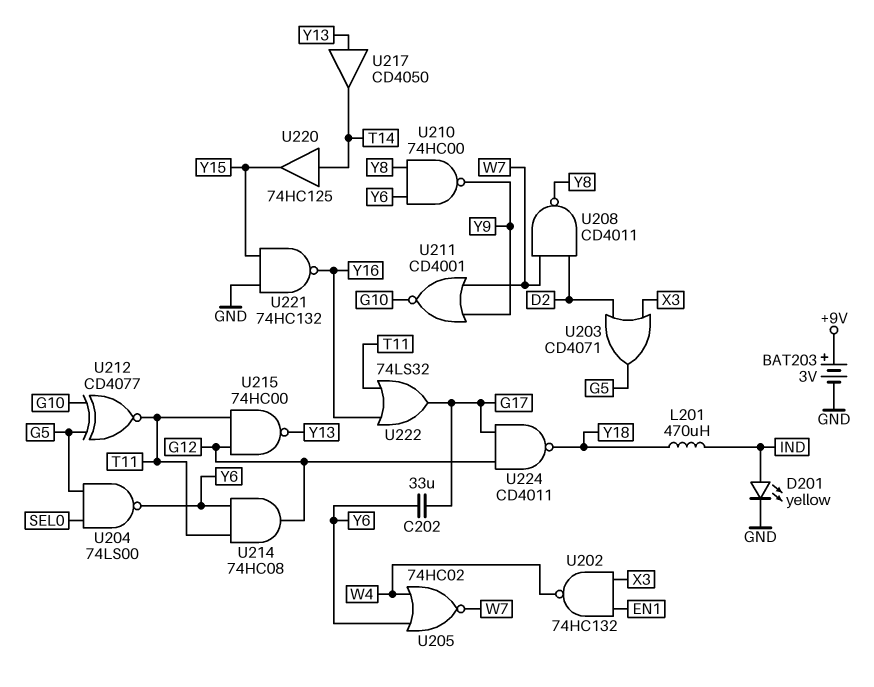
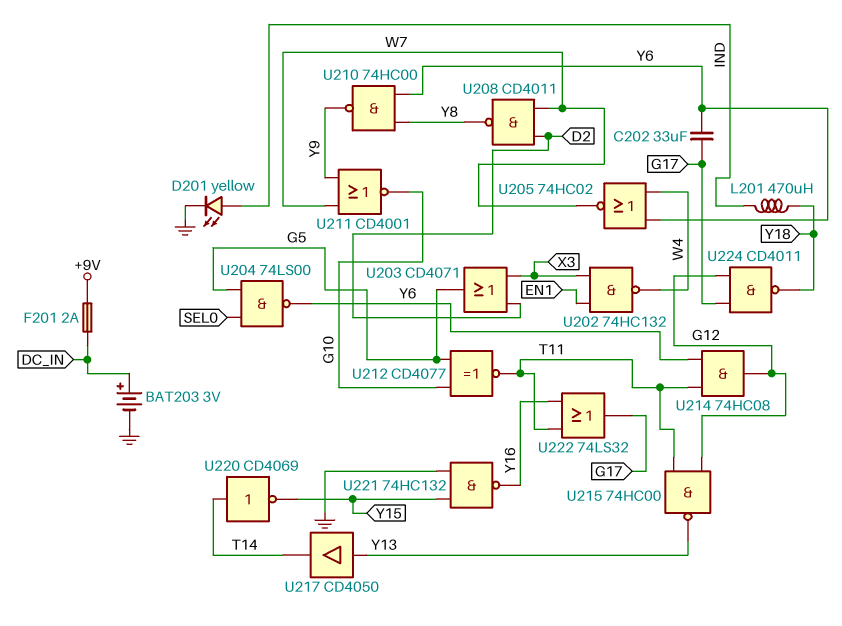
BAT203: 3V (plus +9V, minus GND) -> 3V (plus DC_IN, minus GND)
F201: none -> 2A (+9V, DC_IN)
U220: buffer 74HC125 (in T14, out Y15) -> NOT CD4069 (in T14, out Y15)

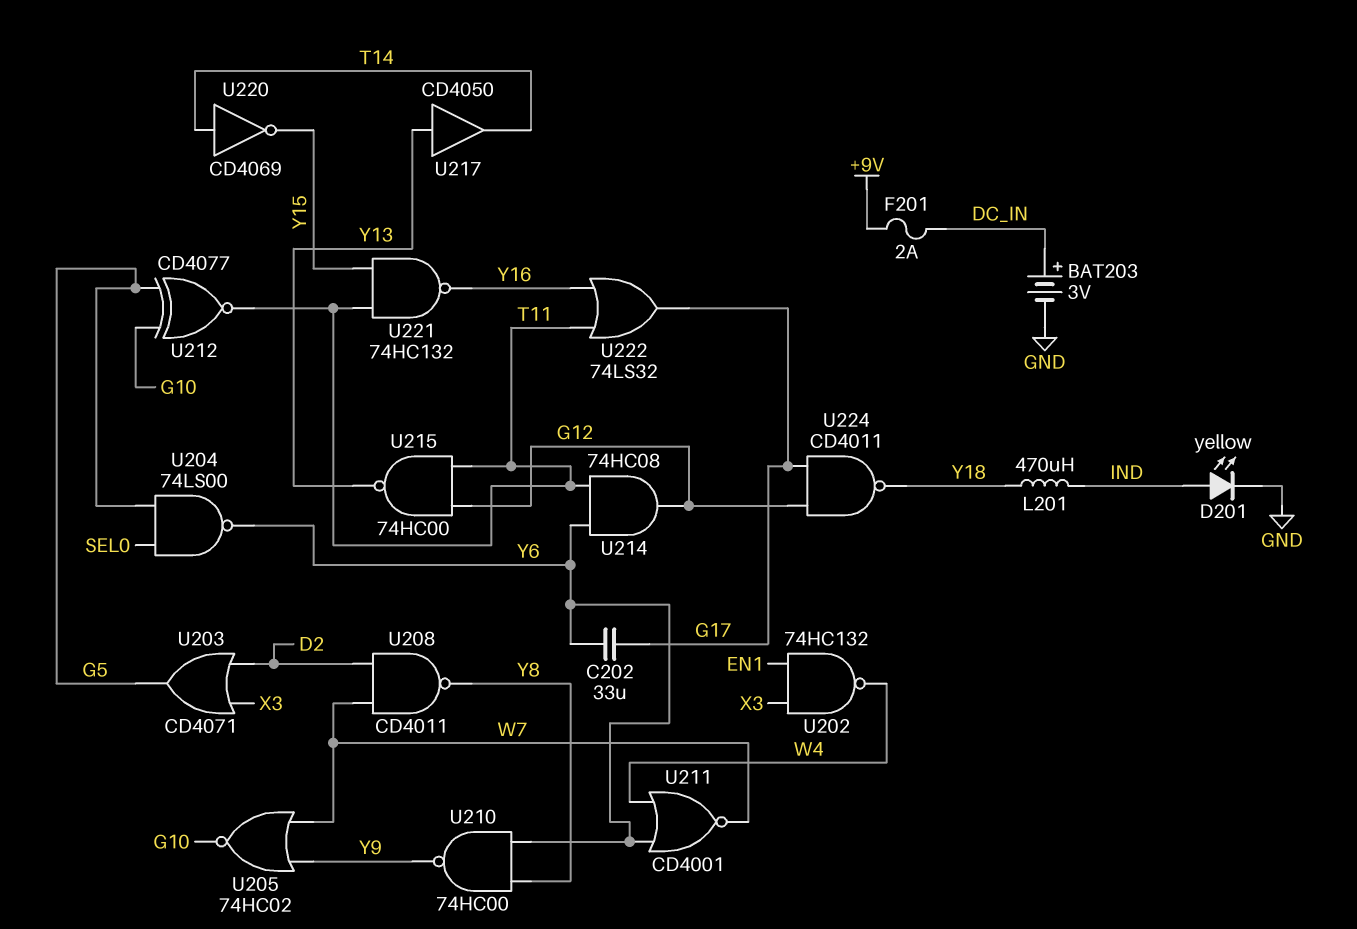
U205: NOR 74HC02 (in W4, in Y6, out W7) -> NOR 74HC02 (in W7, in Y9, out G10)
U211: NOR CD4001 (in W7, in Y9, out G10) -> NOR CD4001 (in W4, in Y6, out W7)
U221: NAND 74HC132 (in GND, in Y15, out Y16) -> NAND 74HC132 (in T11, in Y15, out Y16)

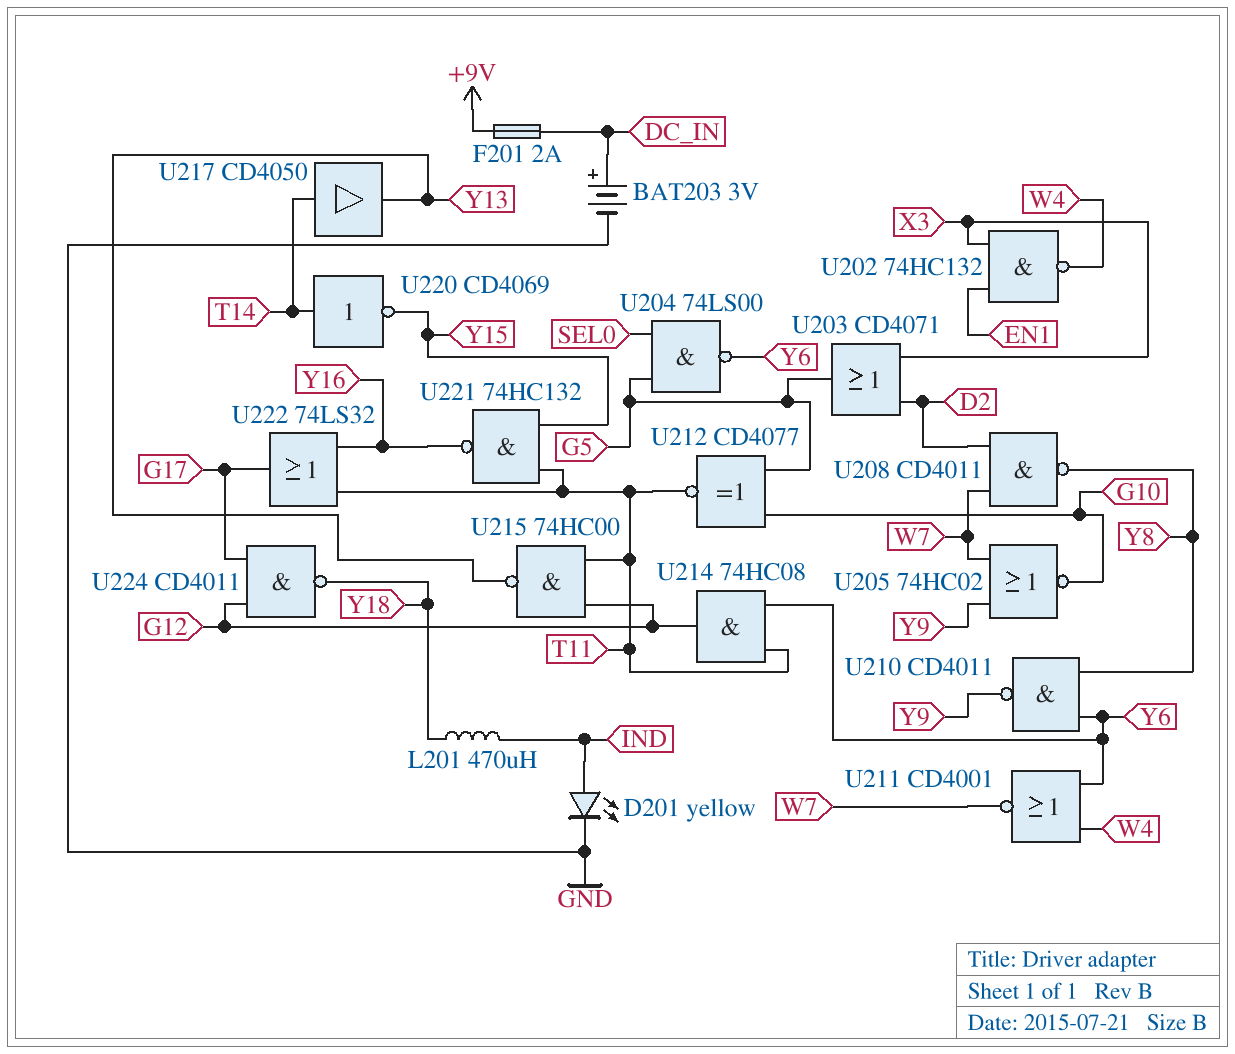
C202: 33uF (G17, Y6) -> none
U210: NAND 74HC00 (in Y6, in Y8, out Y9) -> NAND CD4011 (in Y6, in Y8, out Y9)
U217: buffer CD4050 (in Y13, out T14) -> buffer CD4050 (in T14, out Y13)

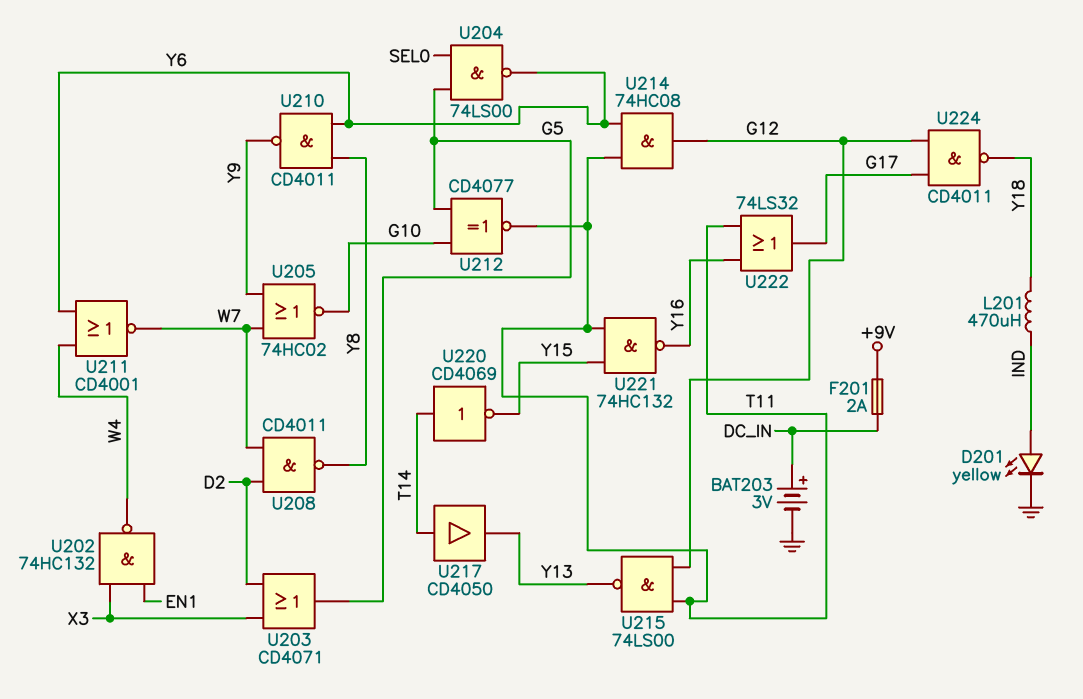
U215: NAND 74HC00 (in G12, in T11, out Y13) -> NAND 74LS00 (in G12, in T11, out Y13)

